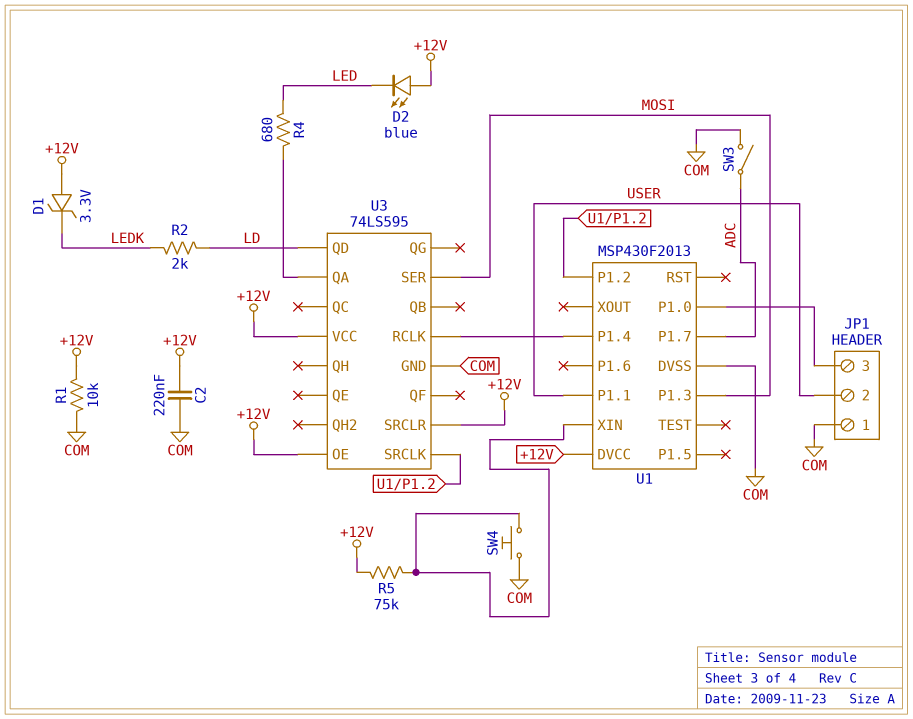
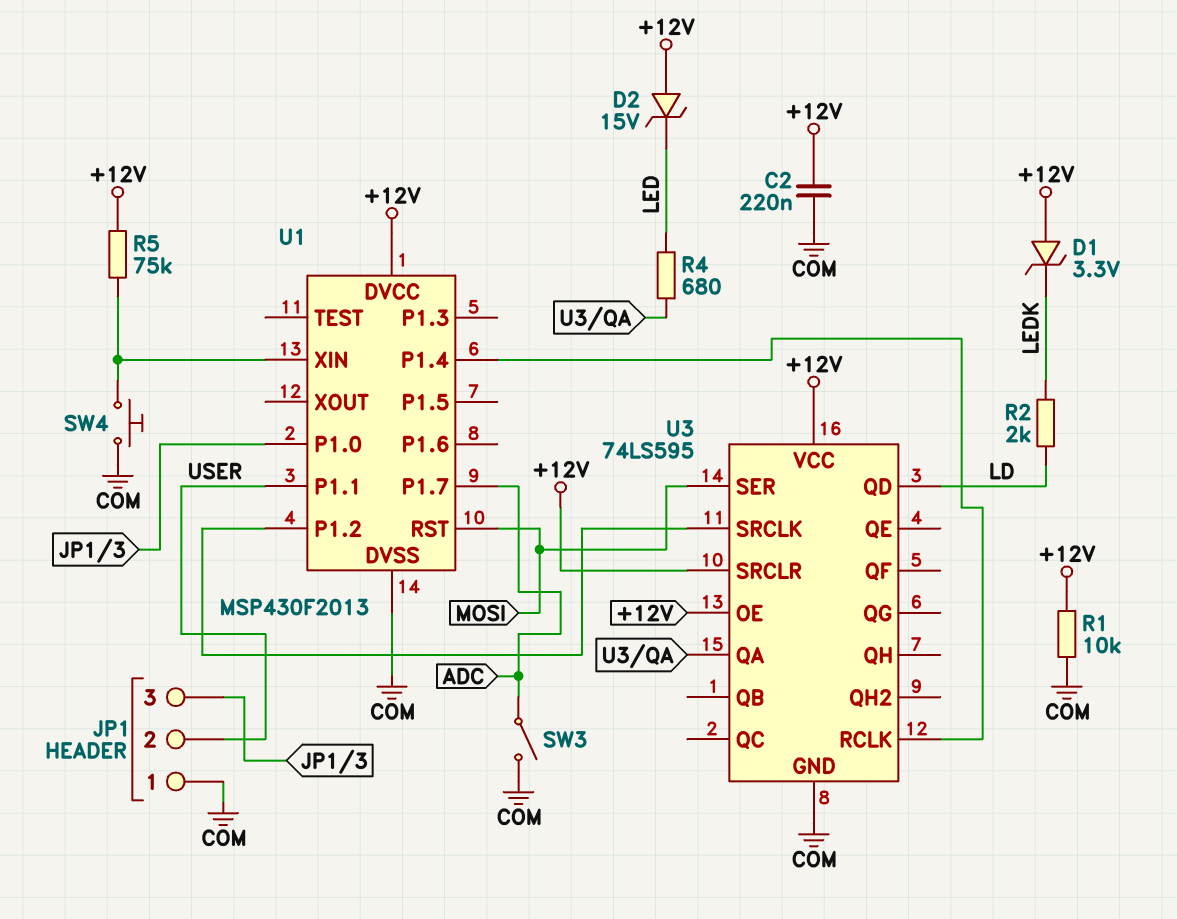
D2: LED blue (A +12V, K LED) -> zener 15V (A +12V, K LED)
U1 pin P1.3: MOSI -> none
U1 pin RST: none -> MOSI

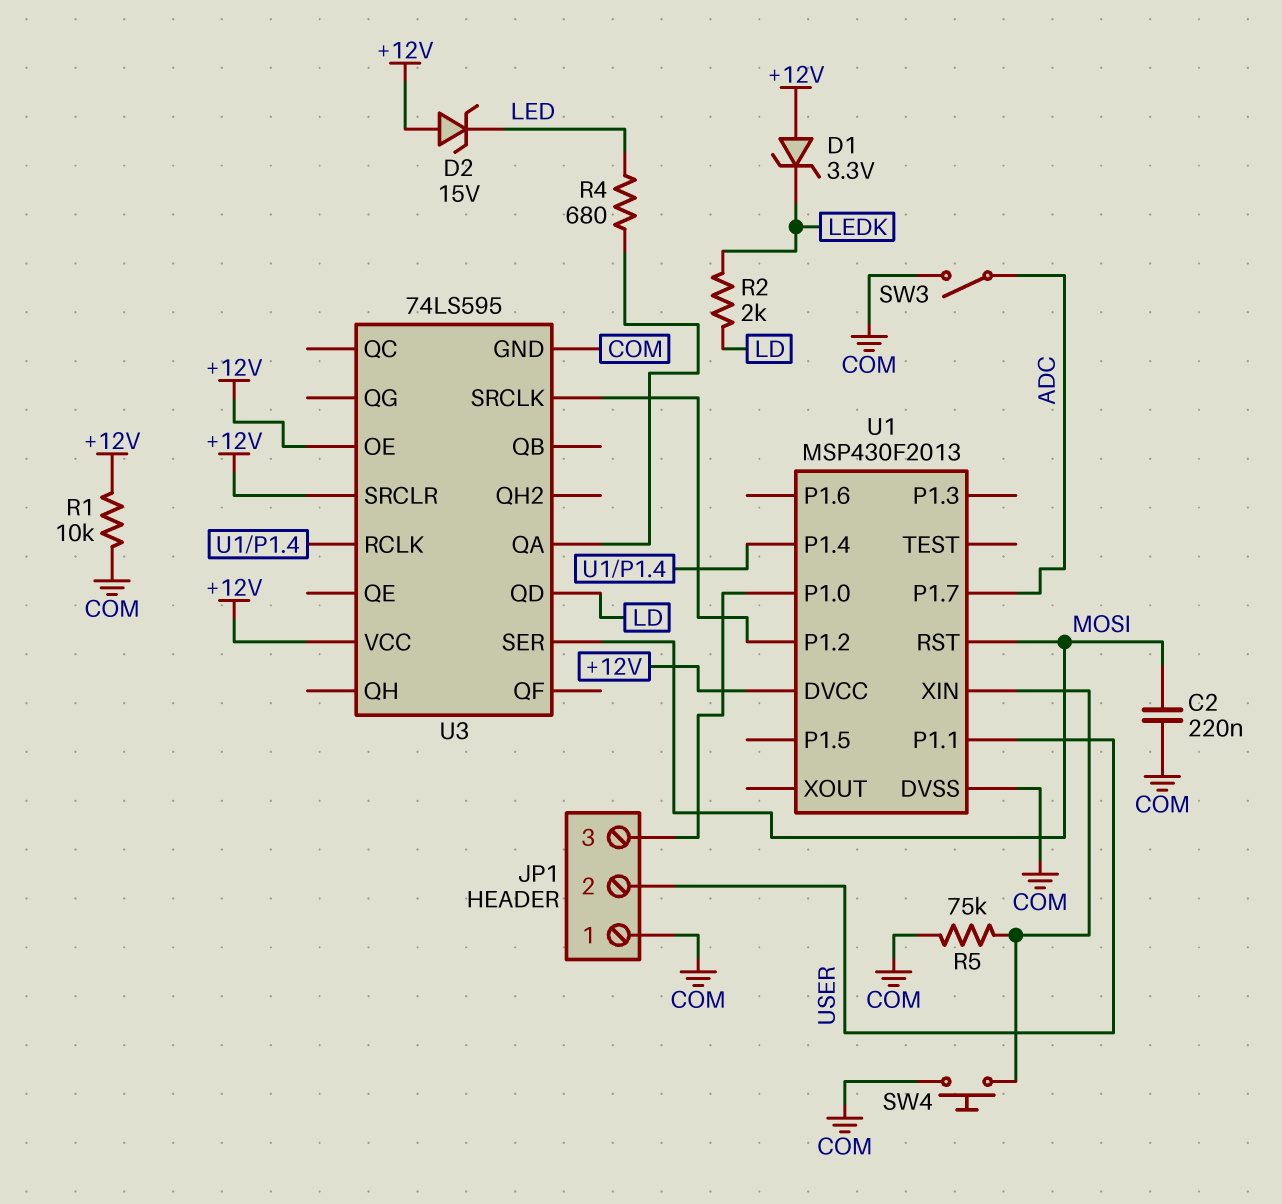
C2: 220nF (+12V, COM) -> 220nF (COM, MOSI)
R5: 75k (+12V, U1/XIN) -> 75k (COM, U1/XIN)

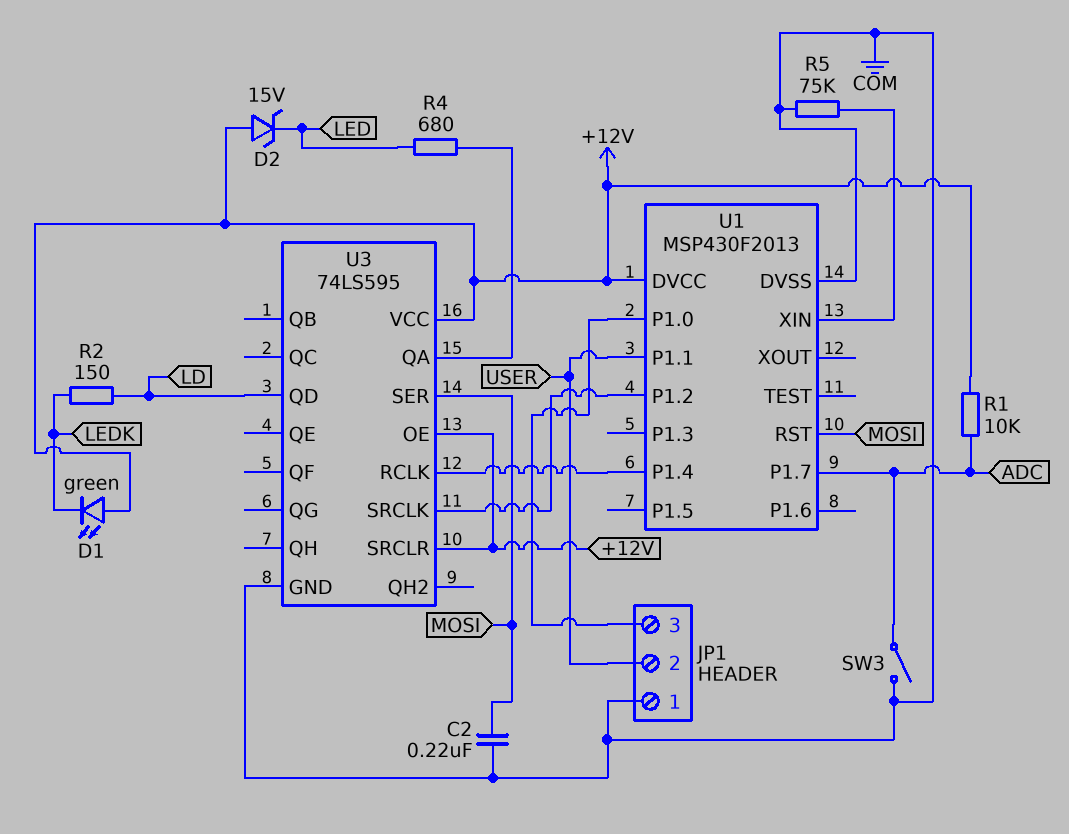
D1: zener 3.3V (A +12V, K LEDK) -> LED green (A +12V, K LEDK)
R1: 10k (+12V, COM) -> 10k (+12V, ADC)
R2: 2k (LD, LEDK) -> 150 (LD, LEDK)
SW4: button (COM, U1/XIN) -> none

